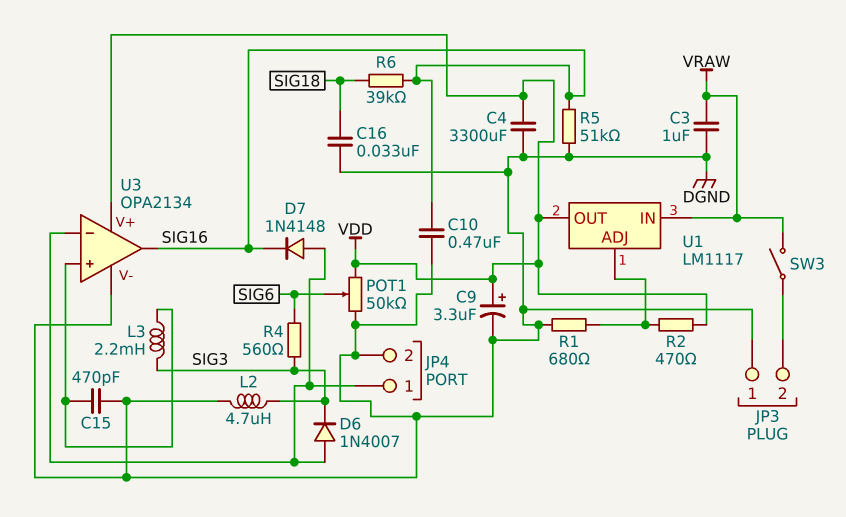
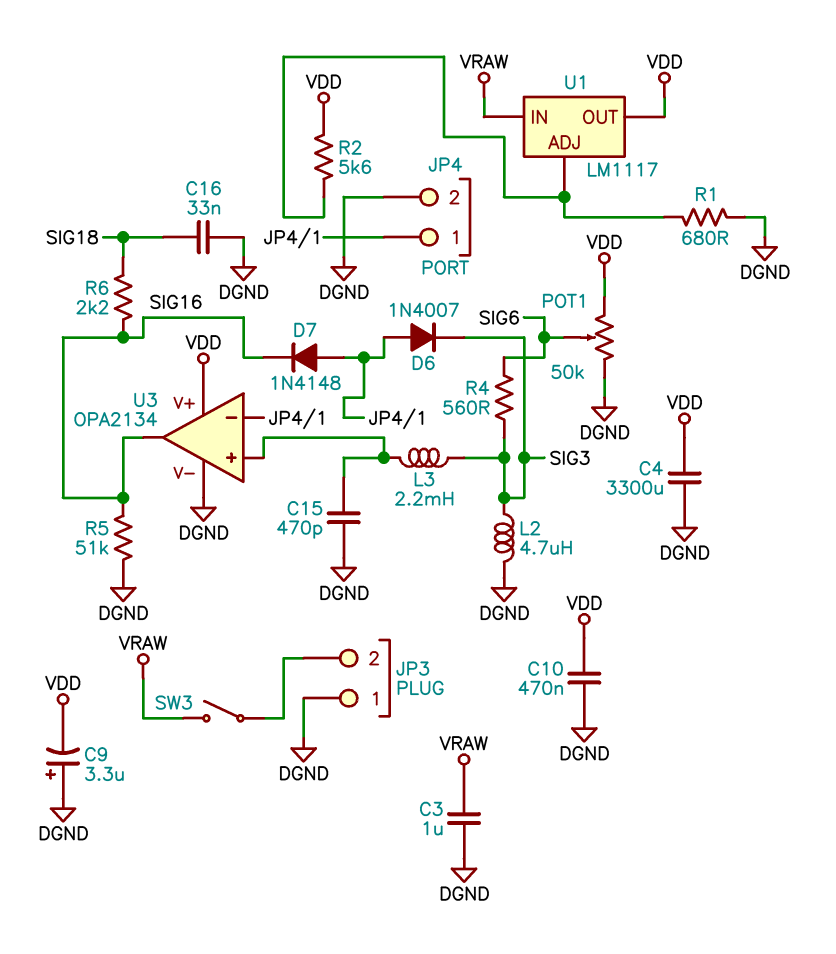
C9: 3.3uF (plus VDD, minus DGND) -> 3.3uF (plus DGND, minus VDD)
C10: 470nF (DGND, SIG16) -> 470nF (DGND, VDD)
R2: 470 (U1/ADJ, VDD) -> 5.6k (U1/ADJ, VDD)
R6: 39k (SIG16, SIG18) -> 2.2k (SIG16, SIG18)

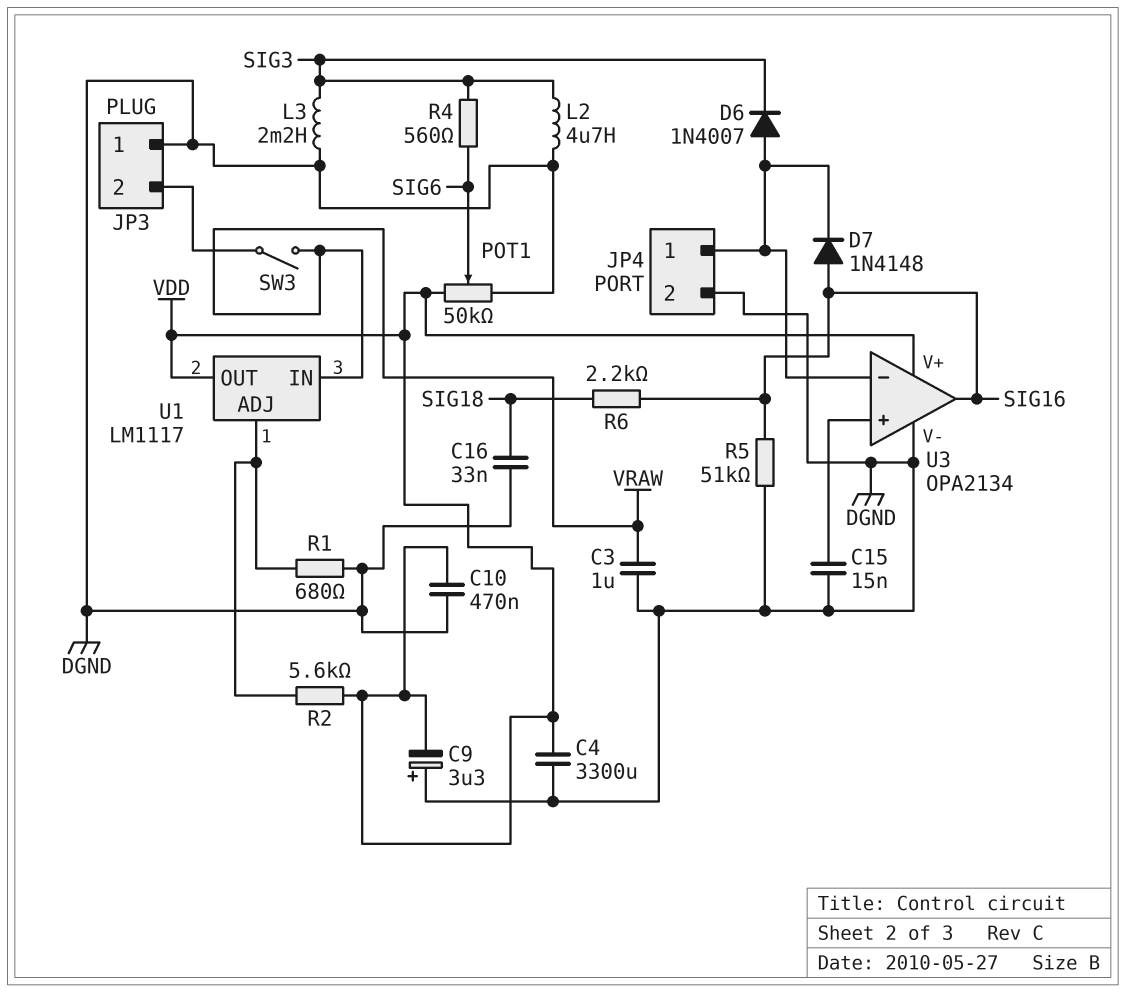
C15: 470pF (DGND, U3/in+) -> 15nF (DGND, U3/in+)
D7: diode 1N4148 (A JP4/1, K SIG16) -> diode 1N4148 (A SIG16, K JP4/1)
L3: 2.2mH (SIG3, U3/in+) -> 2.2mH (DGND, SIG3)

